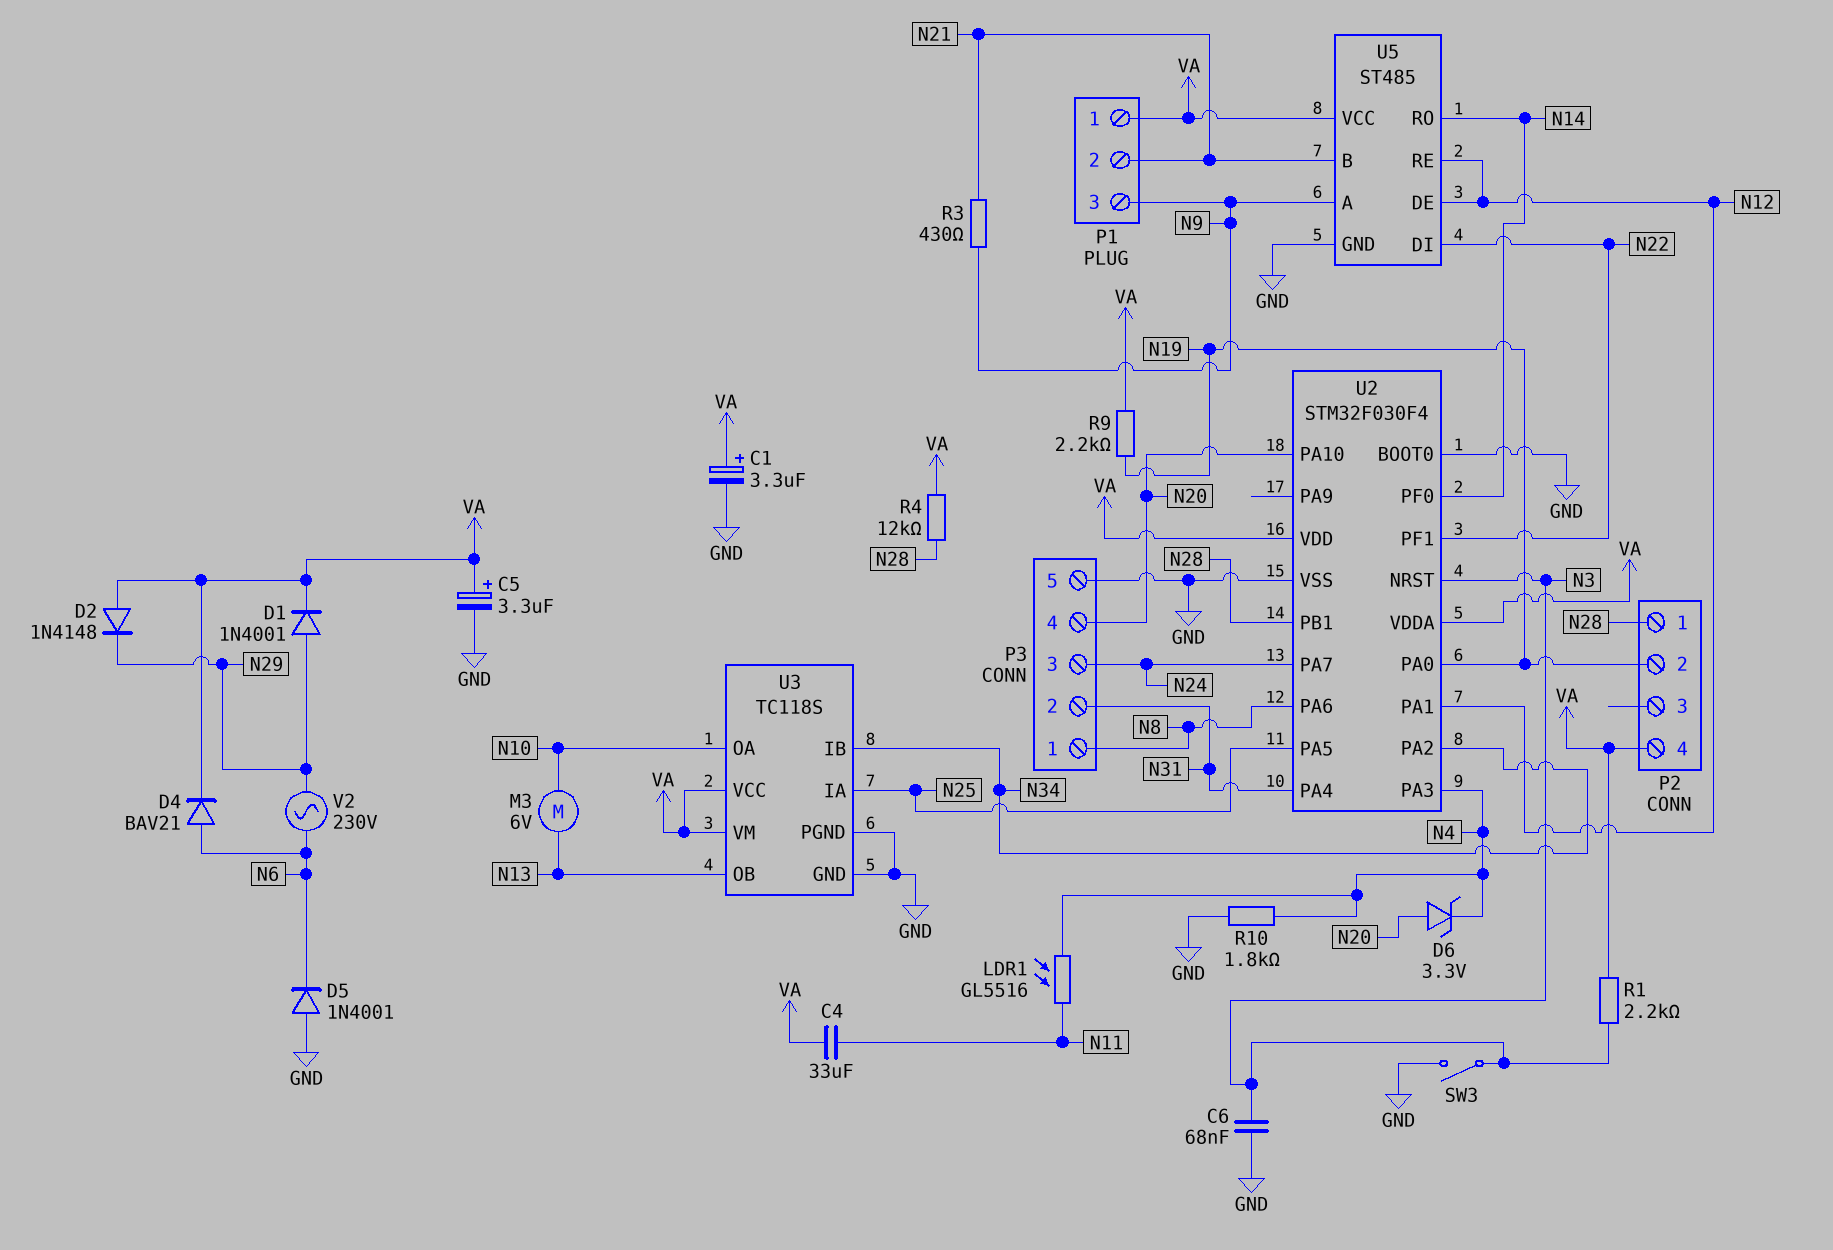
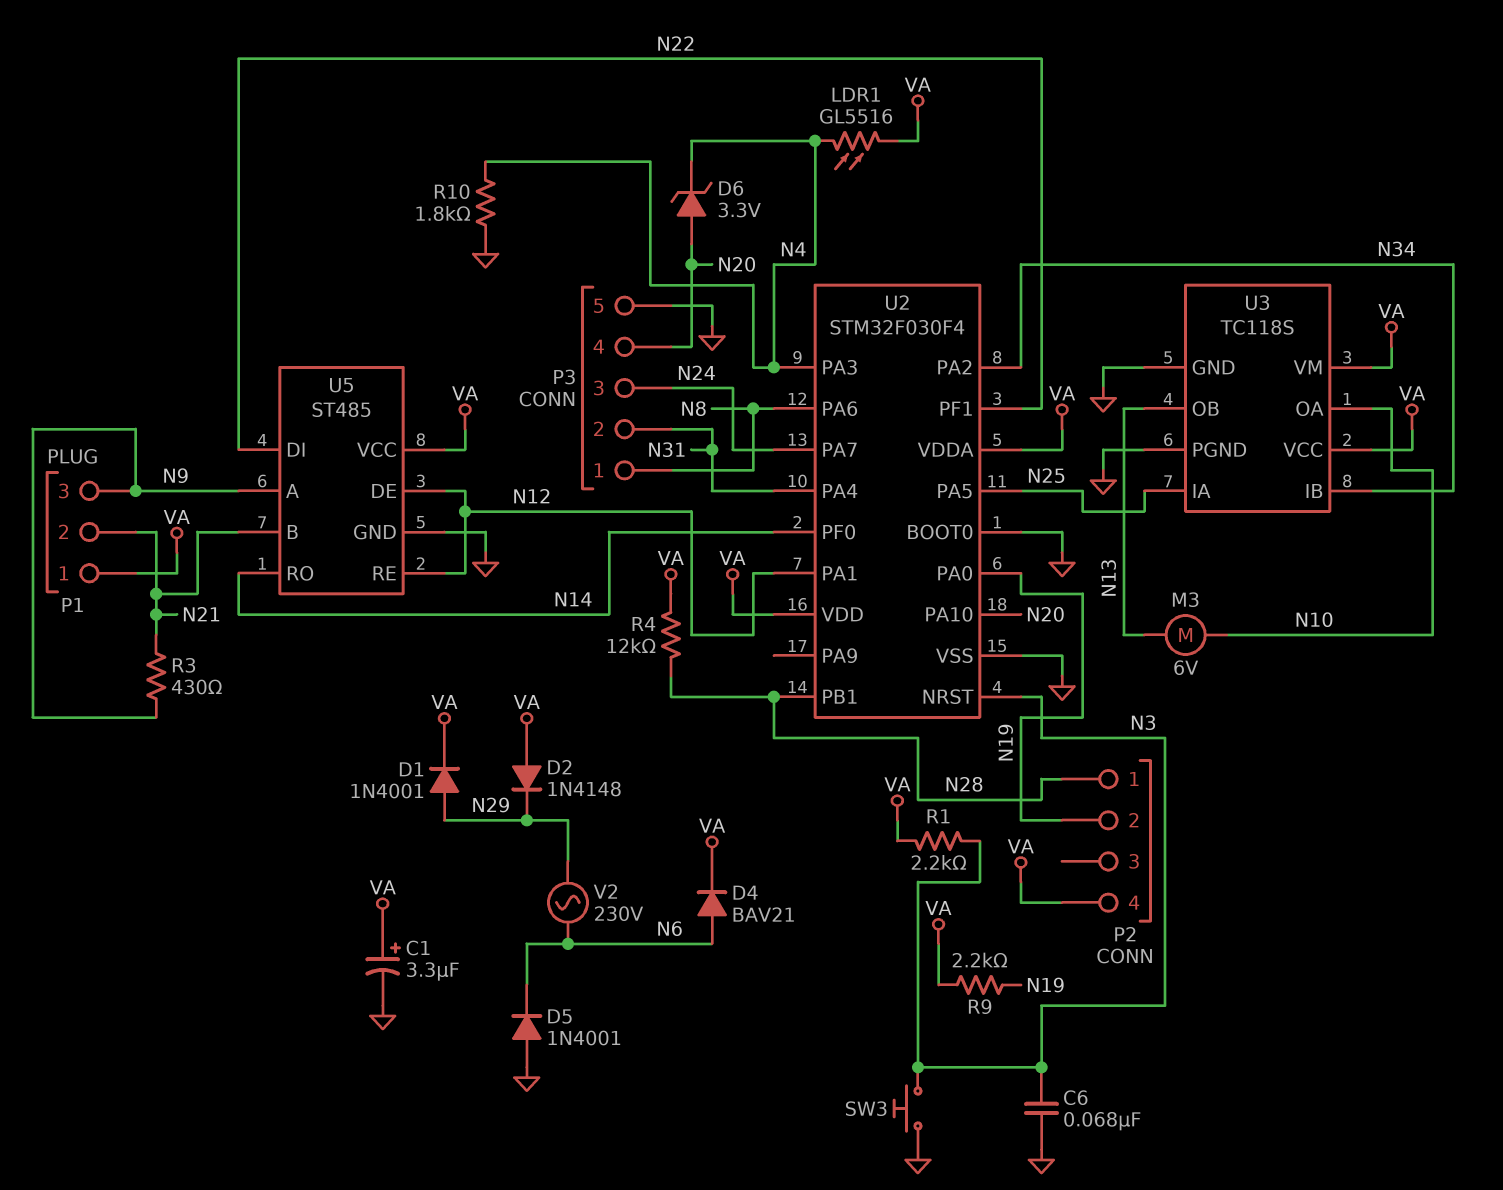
C4: 33uF (N11, VA) -> none
C5: 3.3uF (plus VA, minus GND) -> none
LDR1: GL5516 (N4, N11) -> GL5516 (N4, VA)
SW3: switch (GND, N3) -> button (GND, N3)

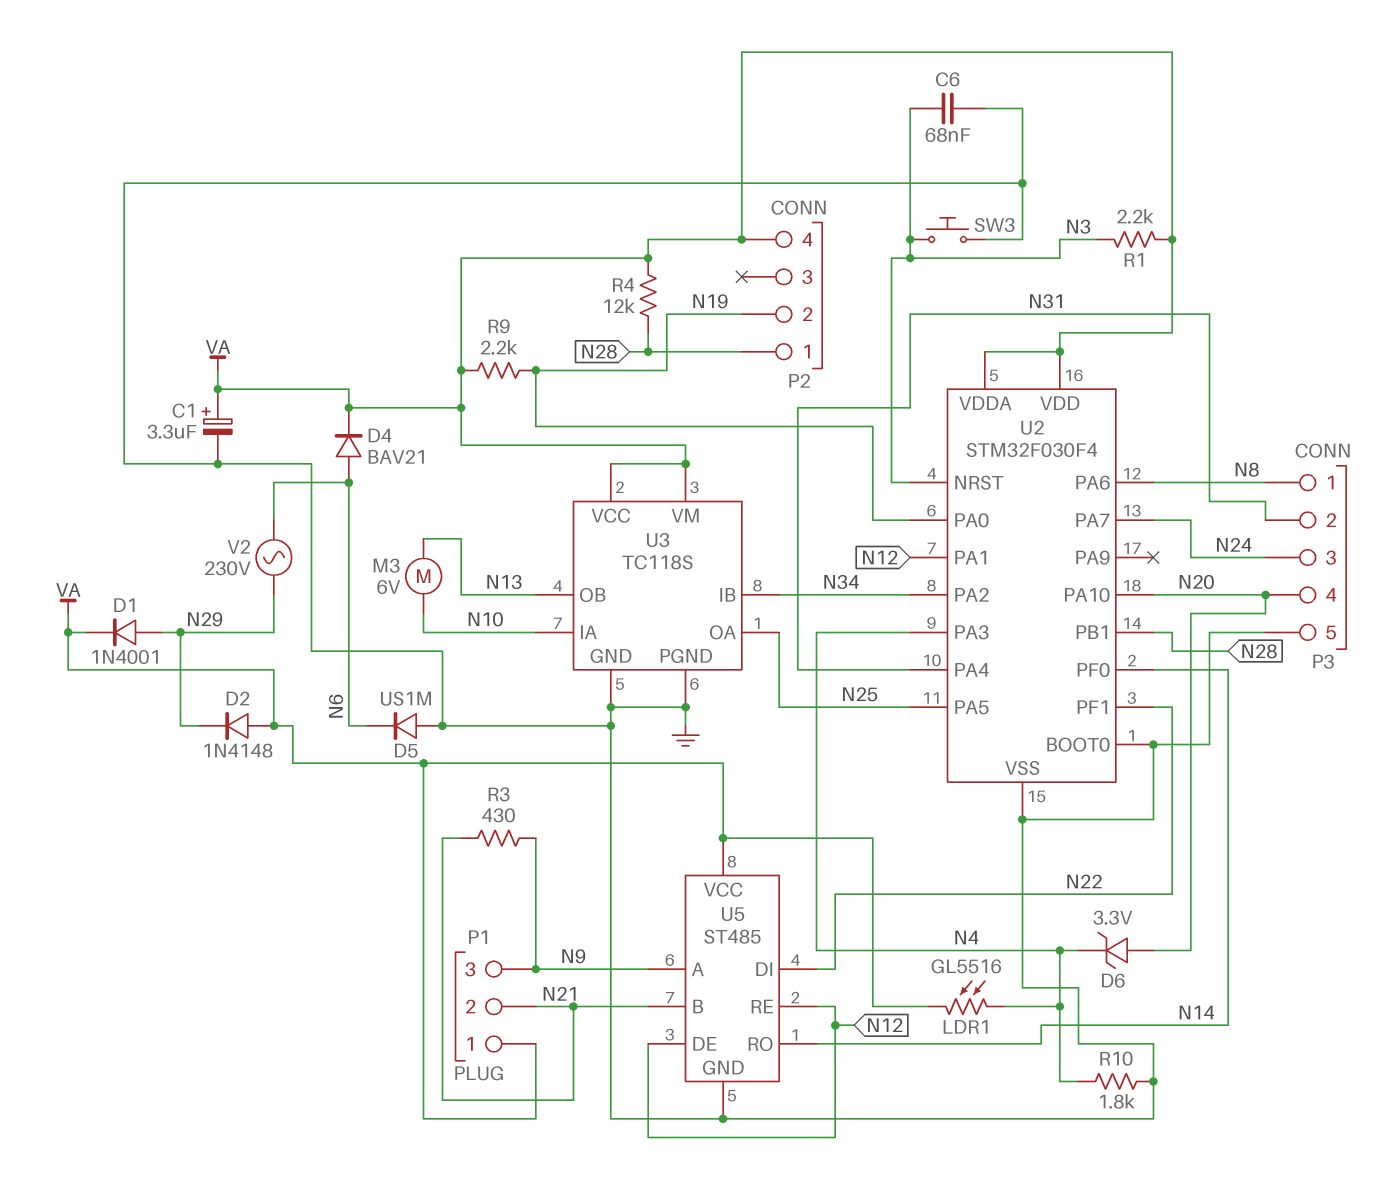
D5: diode 1N4001 (A GND, K N6) -> diode US1M (A GND, K N6)
U3 pin IA: N25 -> N10
U3 pin OA: N10 -> N25

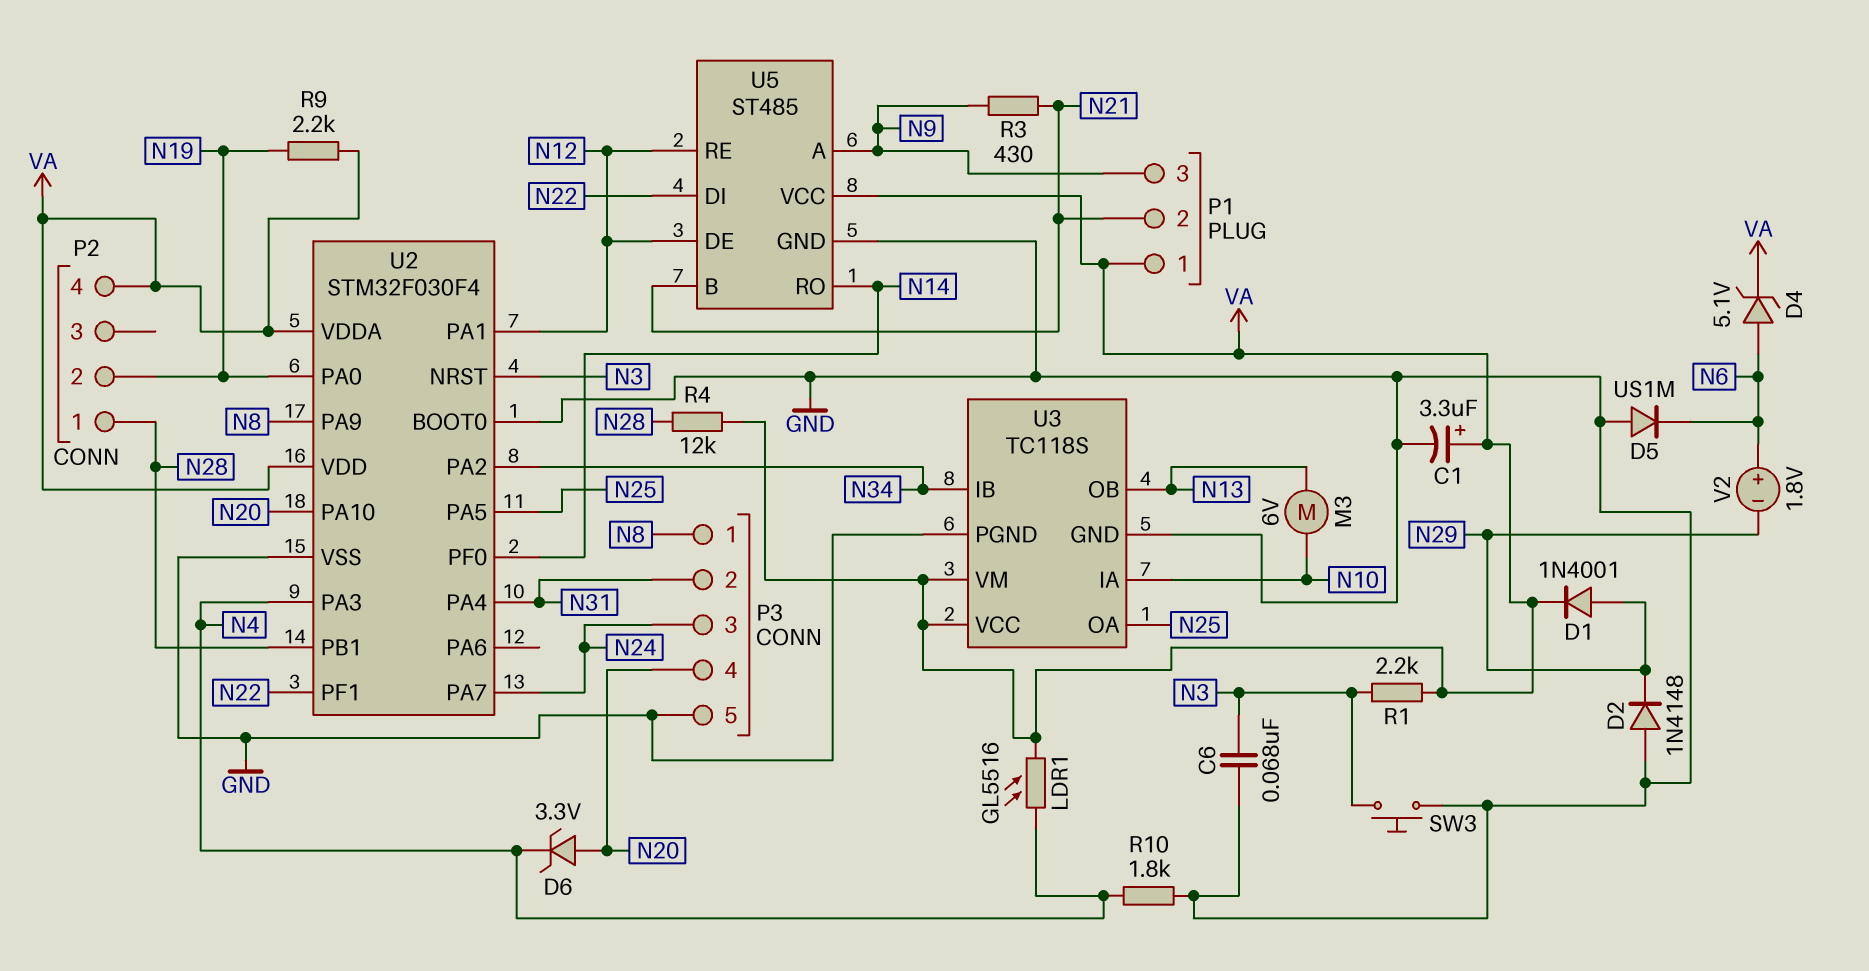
D2: diode 1N4148 (A VA, K N29) -> diode 1N4148 (A GND, K N29)
D4: diode BAV21 (A N6, K VA) -> zener 5.1V (A N6, K VA)
U2 pin PA6: N8 -> none
U2 pin PA9: none -> N8
V2: AC 230V (N6, N29) -> 1.8V (plus N6, minus N29)

